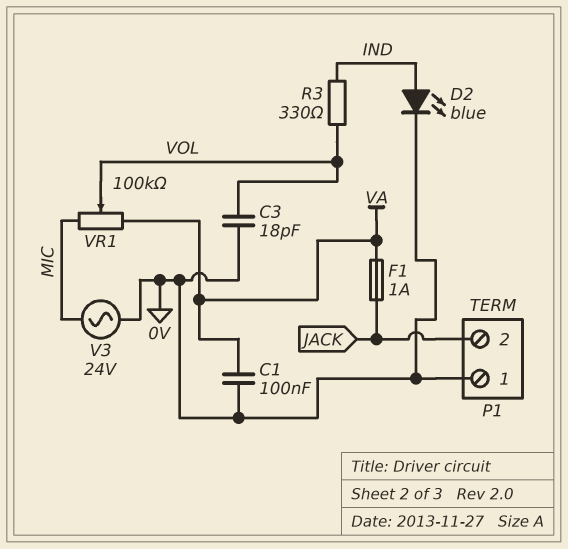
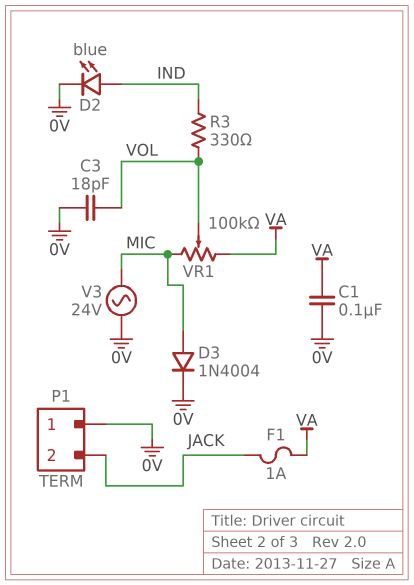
D3: none -> diode 1N4004 (A MIC, K 0V)

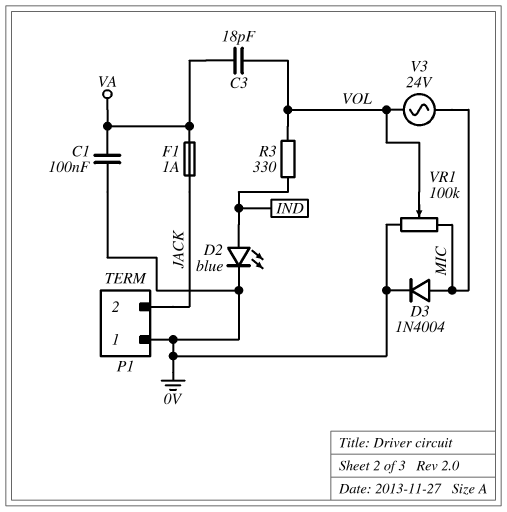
C3: 18pF (0V, VOL) -> 18pF (VA, VOL)
V3: AC 24V (0V, MIC) -> AC 24V (MIC, VOL)
VR1: 100k (MIC, VA, wiper VOL) -> 100k (0V, MIC, wiper VOL)

